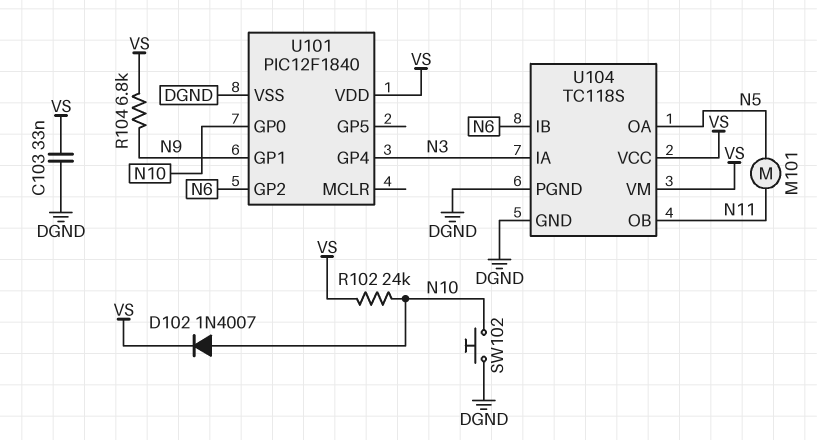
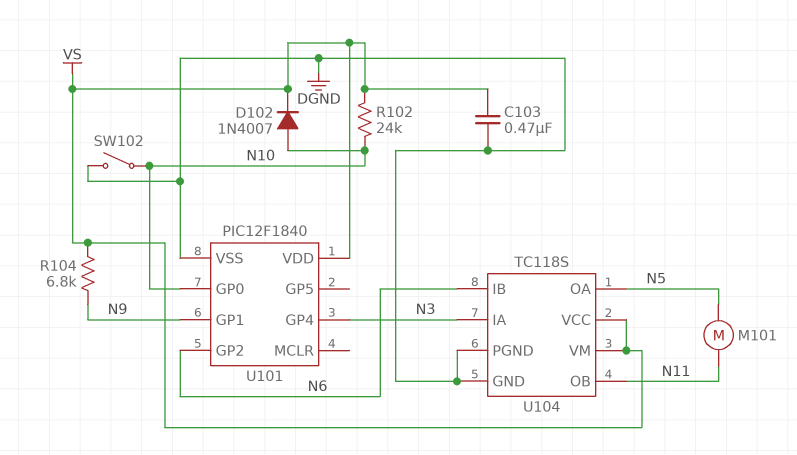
C103: 33nF (DGND, VS) -> 470nF (DGND, VS)
SW102: button (DGND, N10) -> switch (DGND, N10)

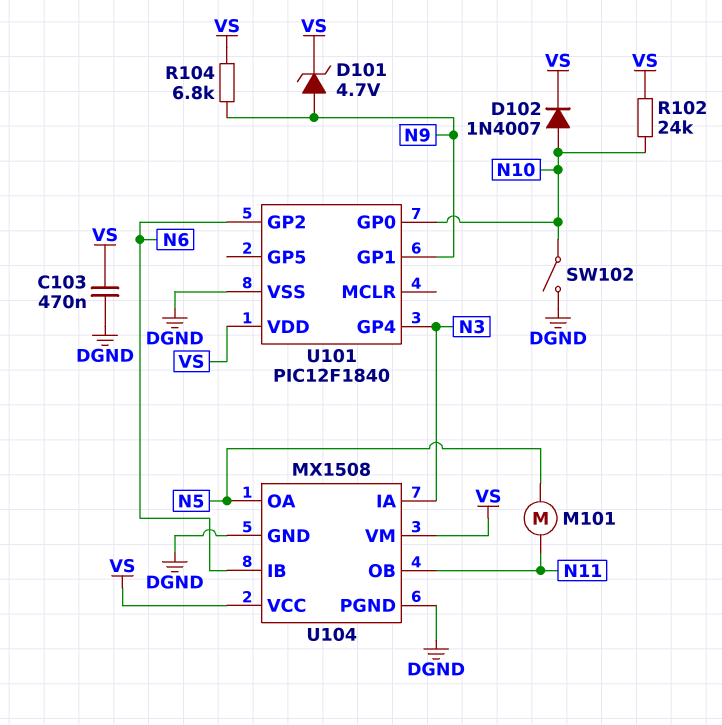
D101: none -> zener 4.7V (A N9, K VS)
U104: TC118S -> MX1508

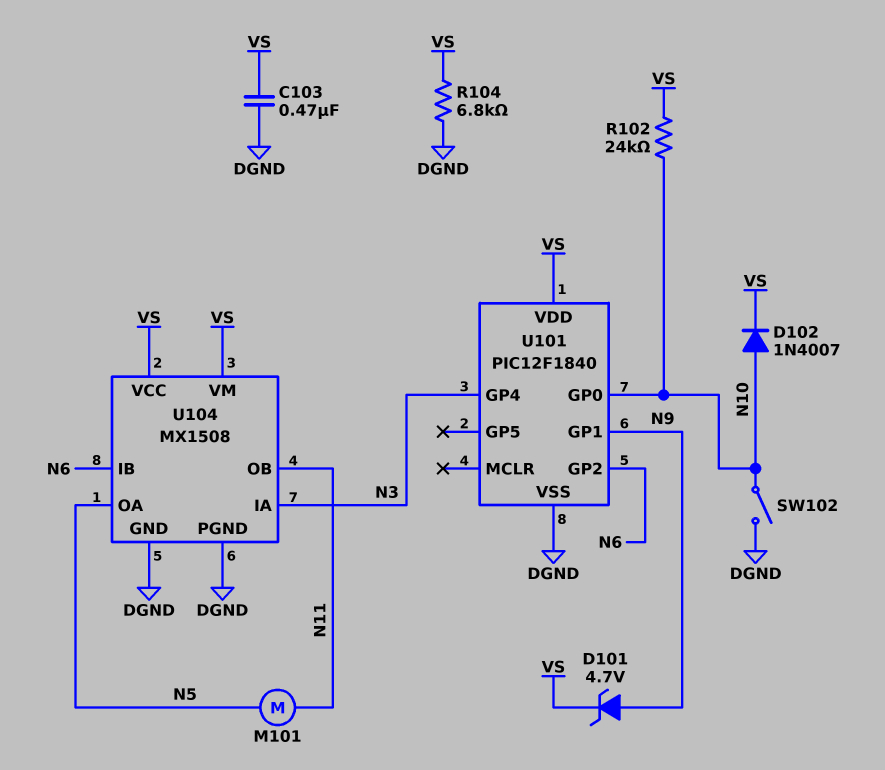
R104: 6.8k (N9, VS) -> 6.8k (DGND, VS)

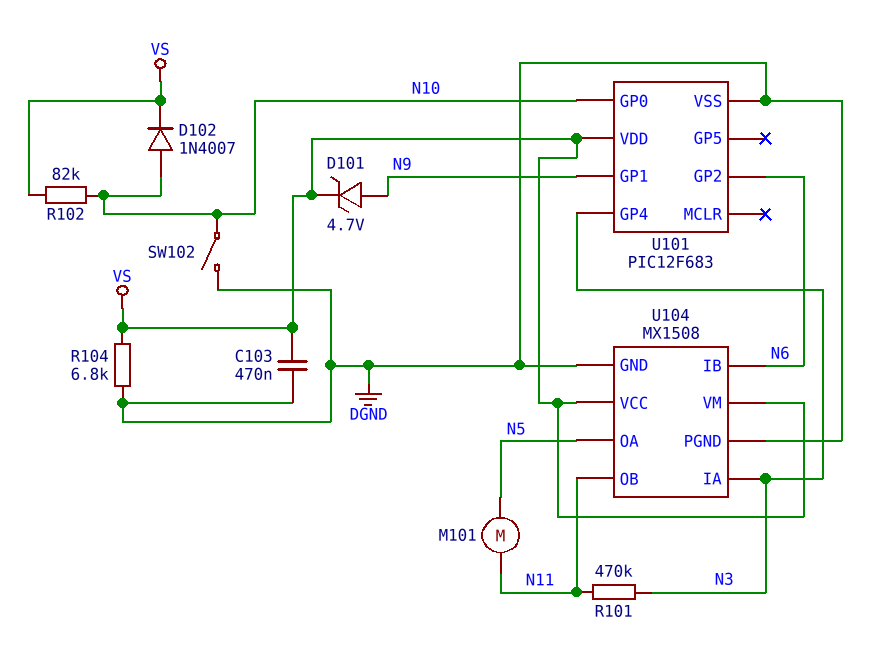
R101: none -> 470k (N3, N11)
R102: 24k (N10, VS) -> 82k (N10, VS)
U101: PIC12F1840 -> PIC12F683

